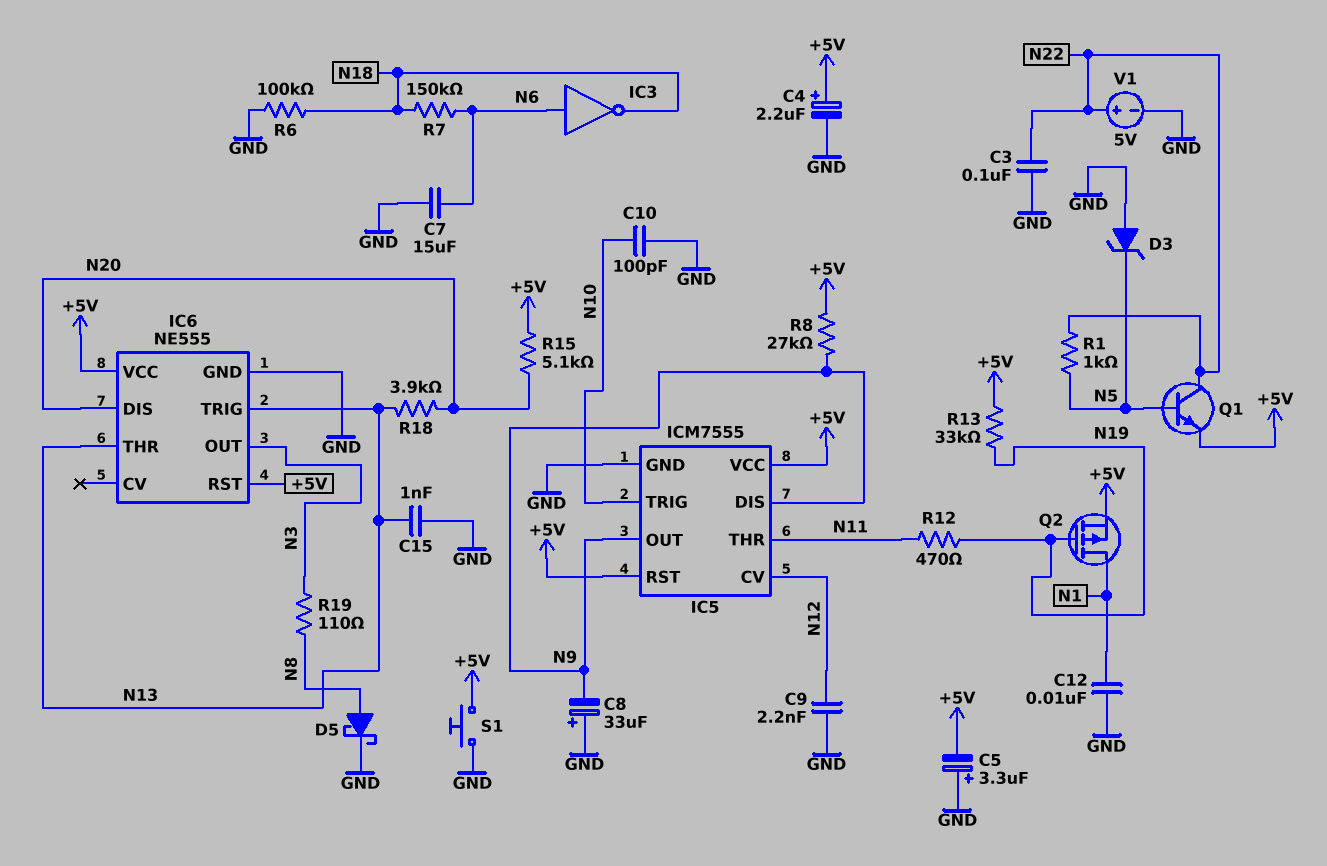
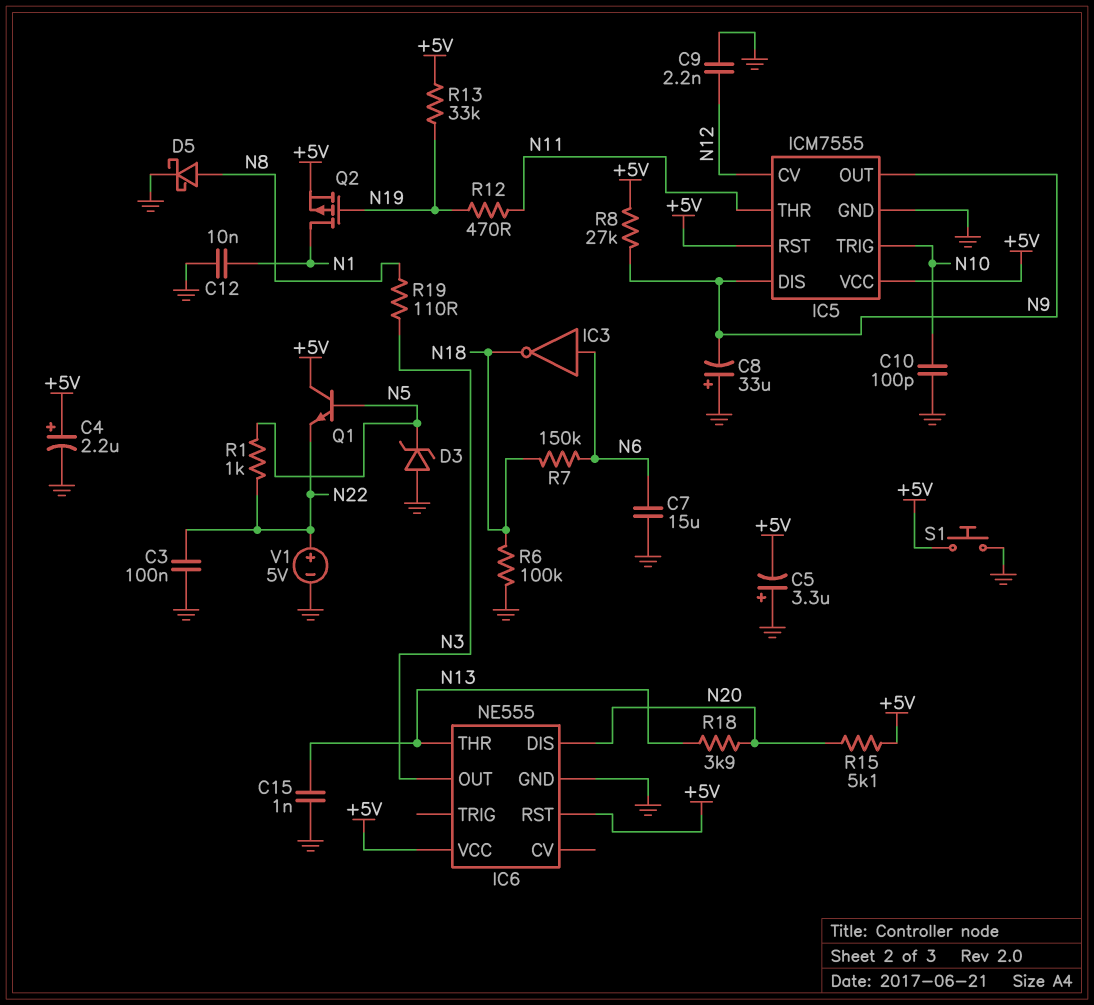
IC6 pin TRIG: N13 -> none
Q1: NPN (B N5, C N22, E +5V) -> NPN (B N5, C +5V, E N22)

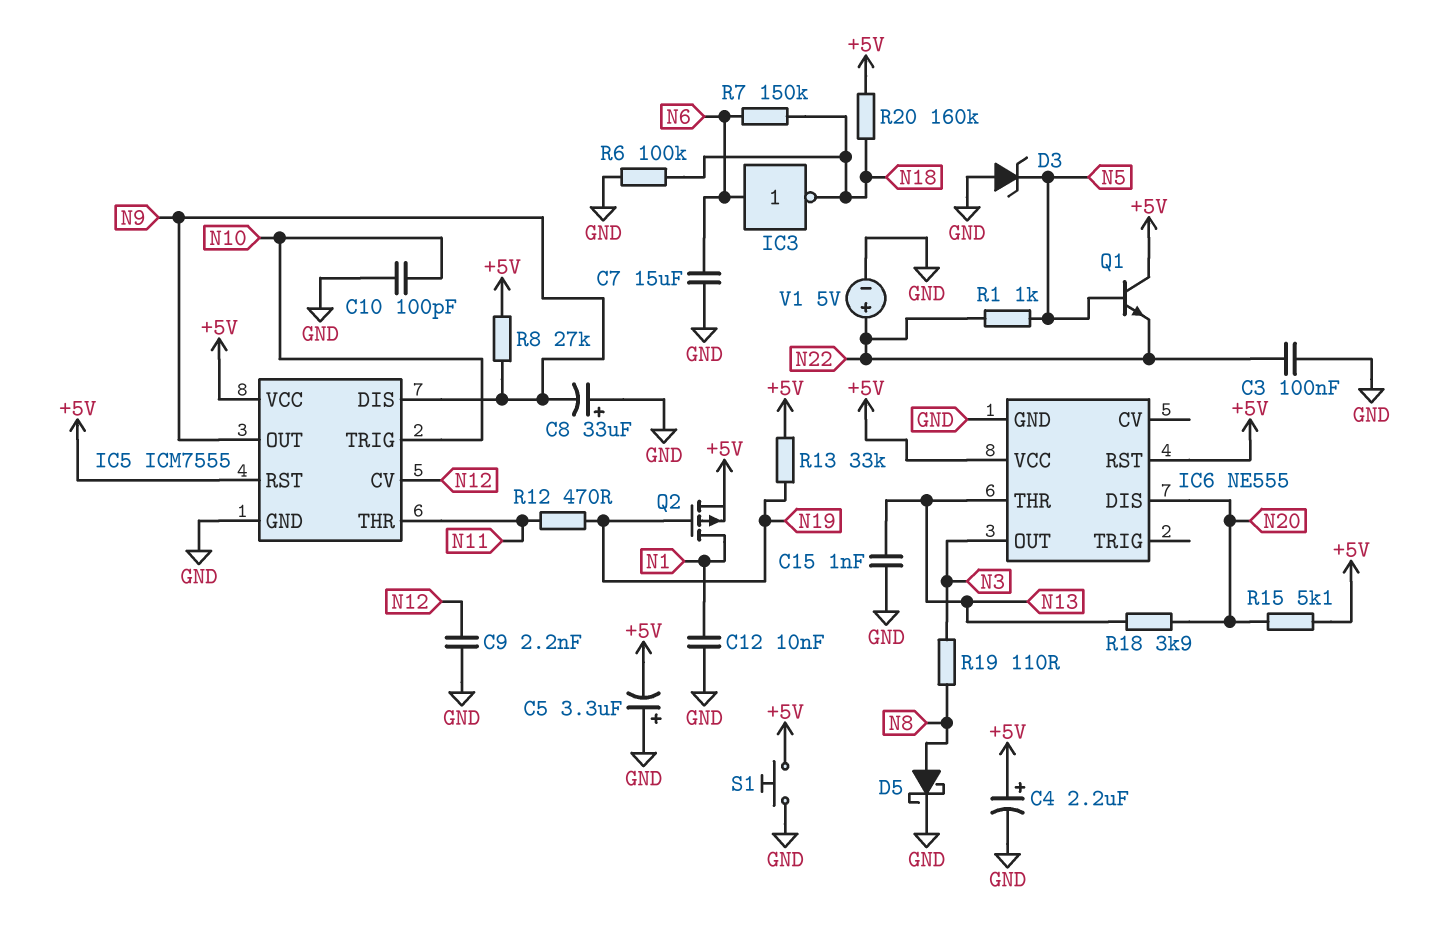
R20: none -> 160k (+5V, N18)

